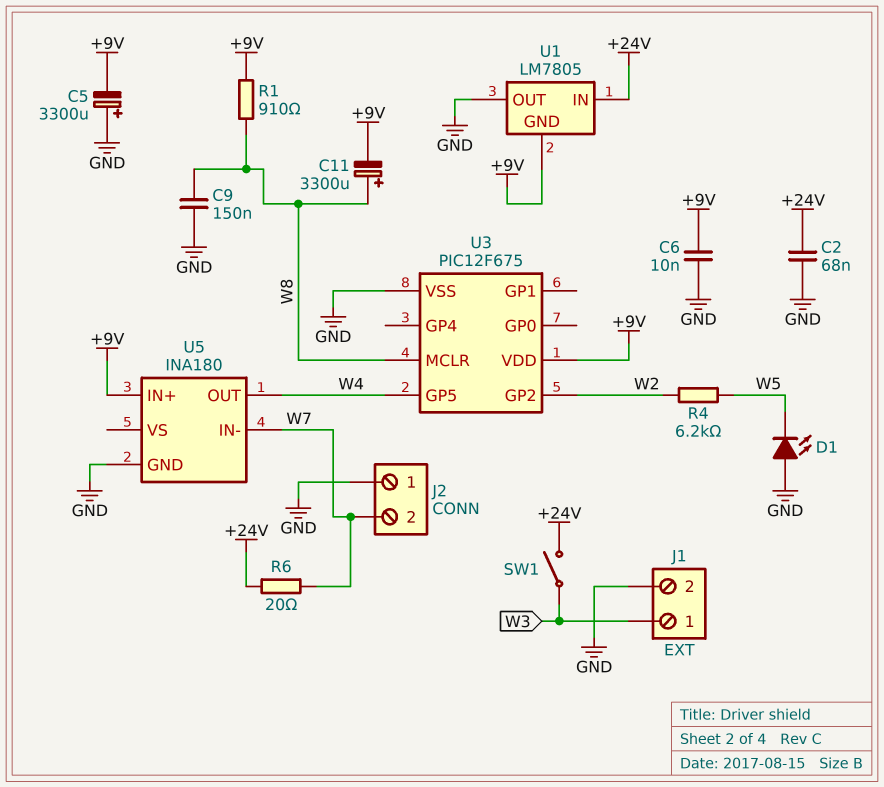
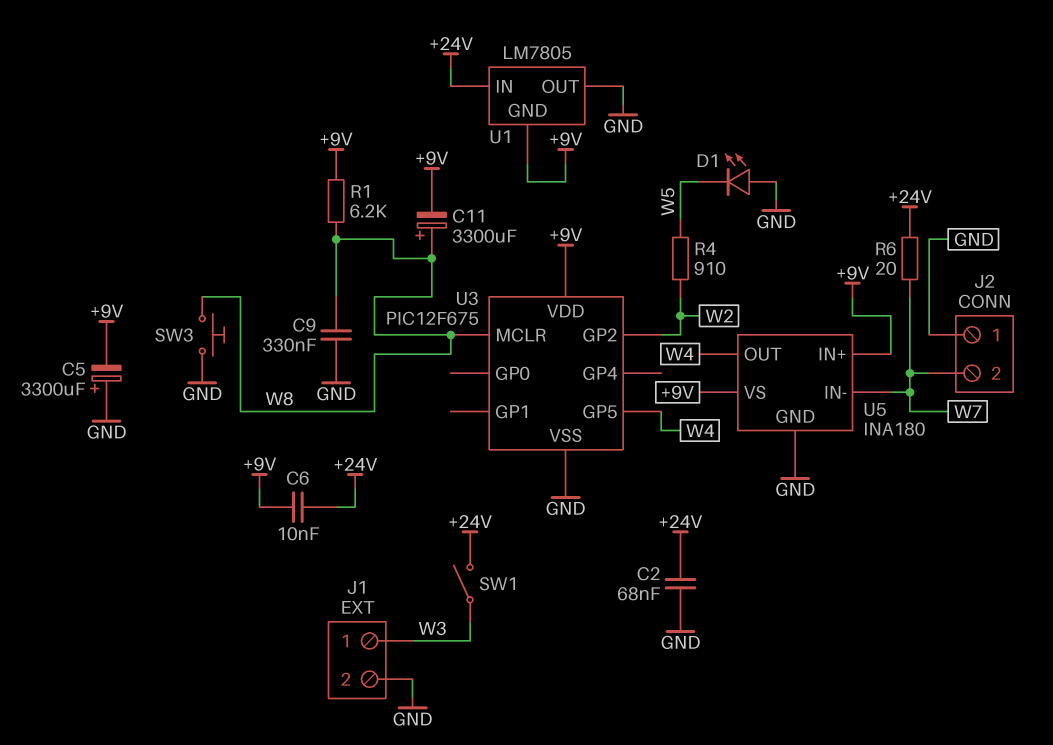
C6: 10nF (+9V, GND) -> 10nF (+9V, +24V)
C9: 150nF (GND, W8) -> 330nF (GND, W8)
R1: 910 (+9V, W8) -> 6.2k (+9V, W8)
R4: 6.2k (W2, W5) -> 910 (W2, W5)
SW3: none -> button (GND, W8)
U5 pin VS: none -> +9V

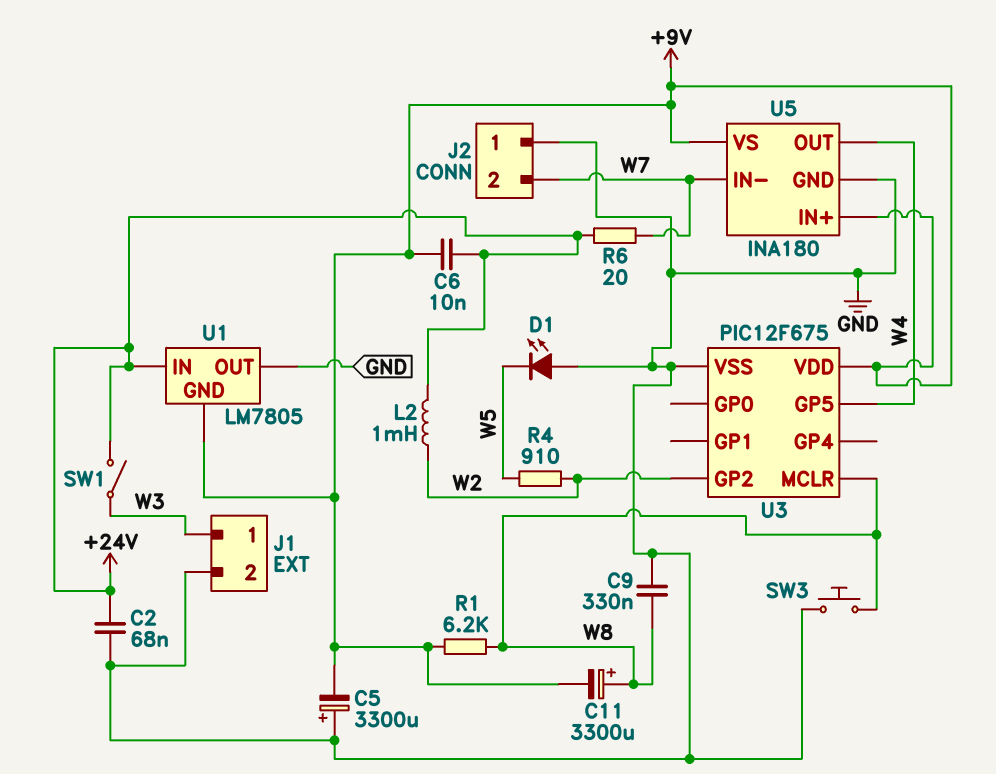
L2: none -> 1mH (+24V, W2)

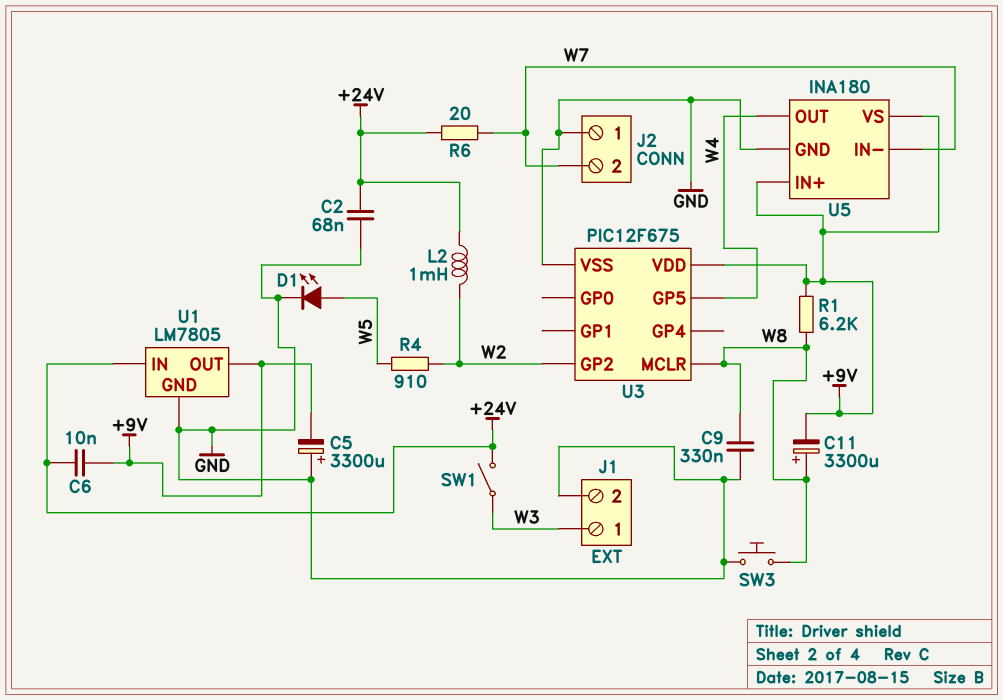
D1: LED (A GND, K W5) -> LED (A W5, K GND)
U1 pin GND: +9V -> GND
U1 pin OUT: GND -> +9V

